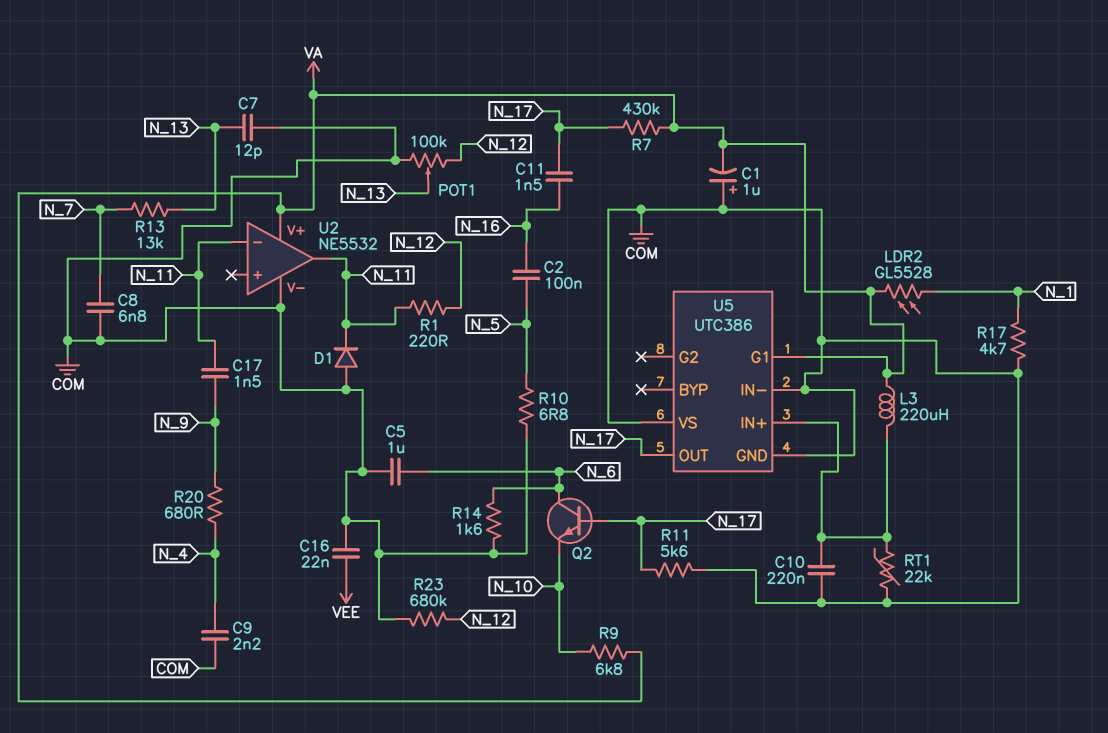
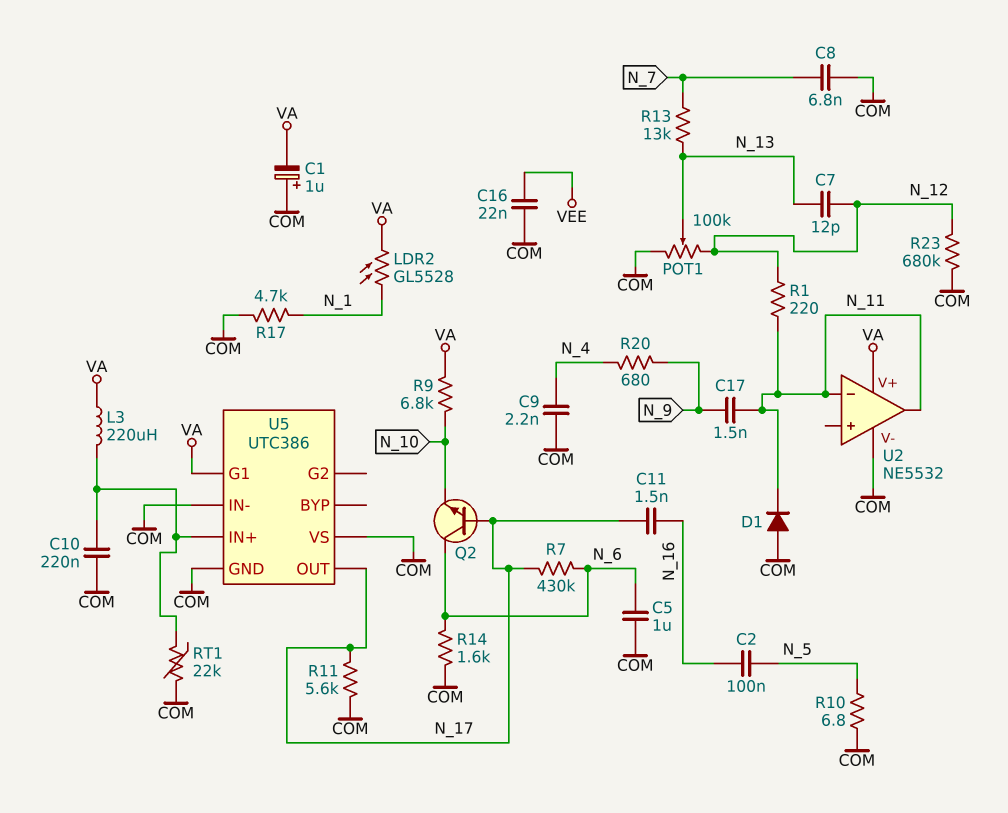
C7: 12pF (COM, N_13) -> 12pF (N_12, N_13)
R7: 430k (N_17, VA) -> 430k (N_6, N_17)

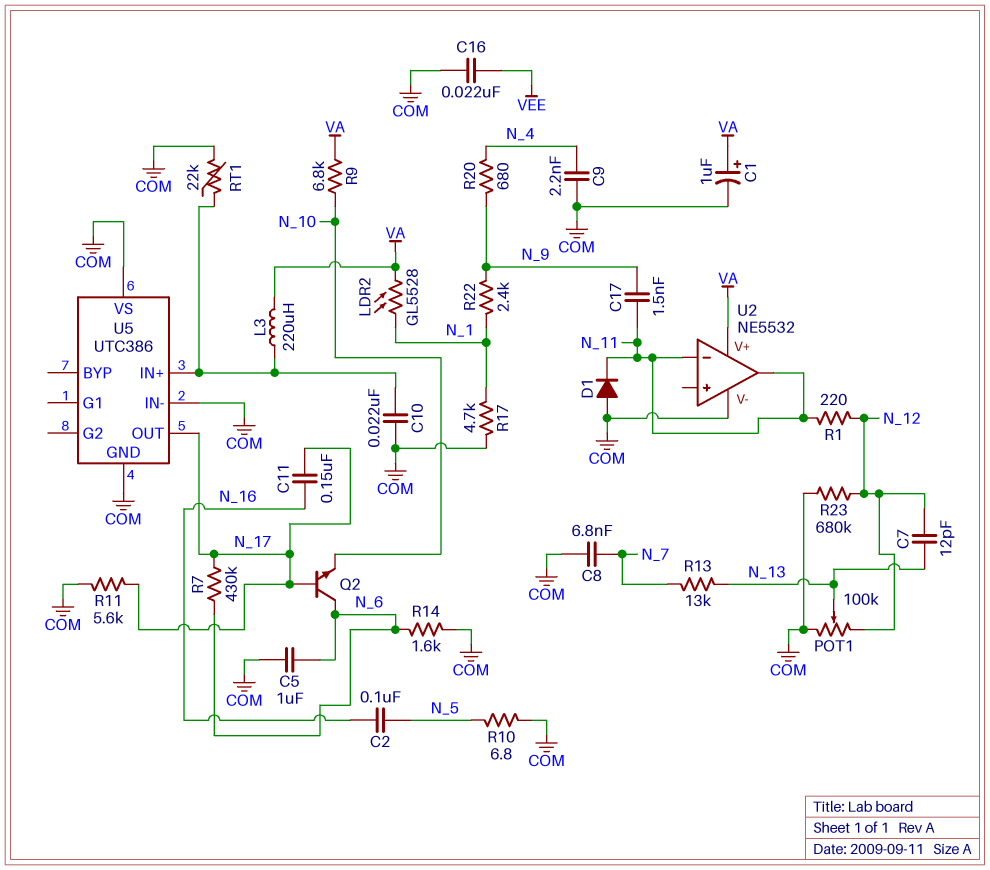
C1: 1uF (plus COM, minus VA) -> 1uF (plus VA, minus COM)
C10: 220nF (COM, U5/IN+) -> 22nF (COM, U5/IN+)
C11: 1.5nF (N_16, N_17) -> 150nF (N_16, N_17)
R22: none -> 2.4k (N_1, N_9)
U5 pin G1: VA -> none

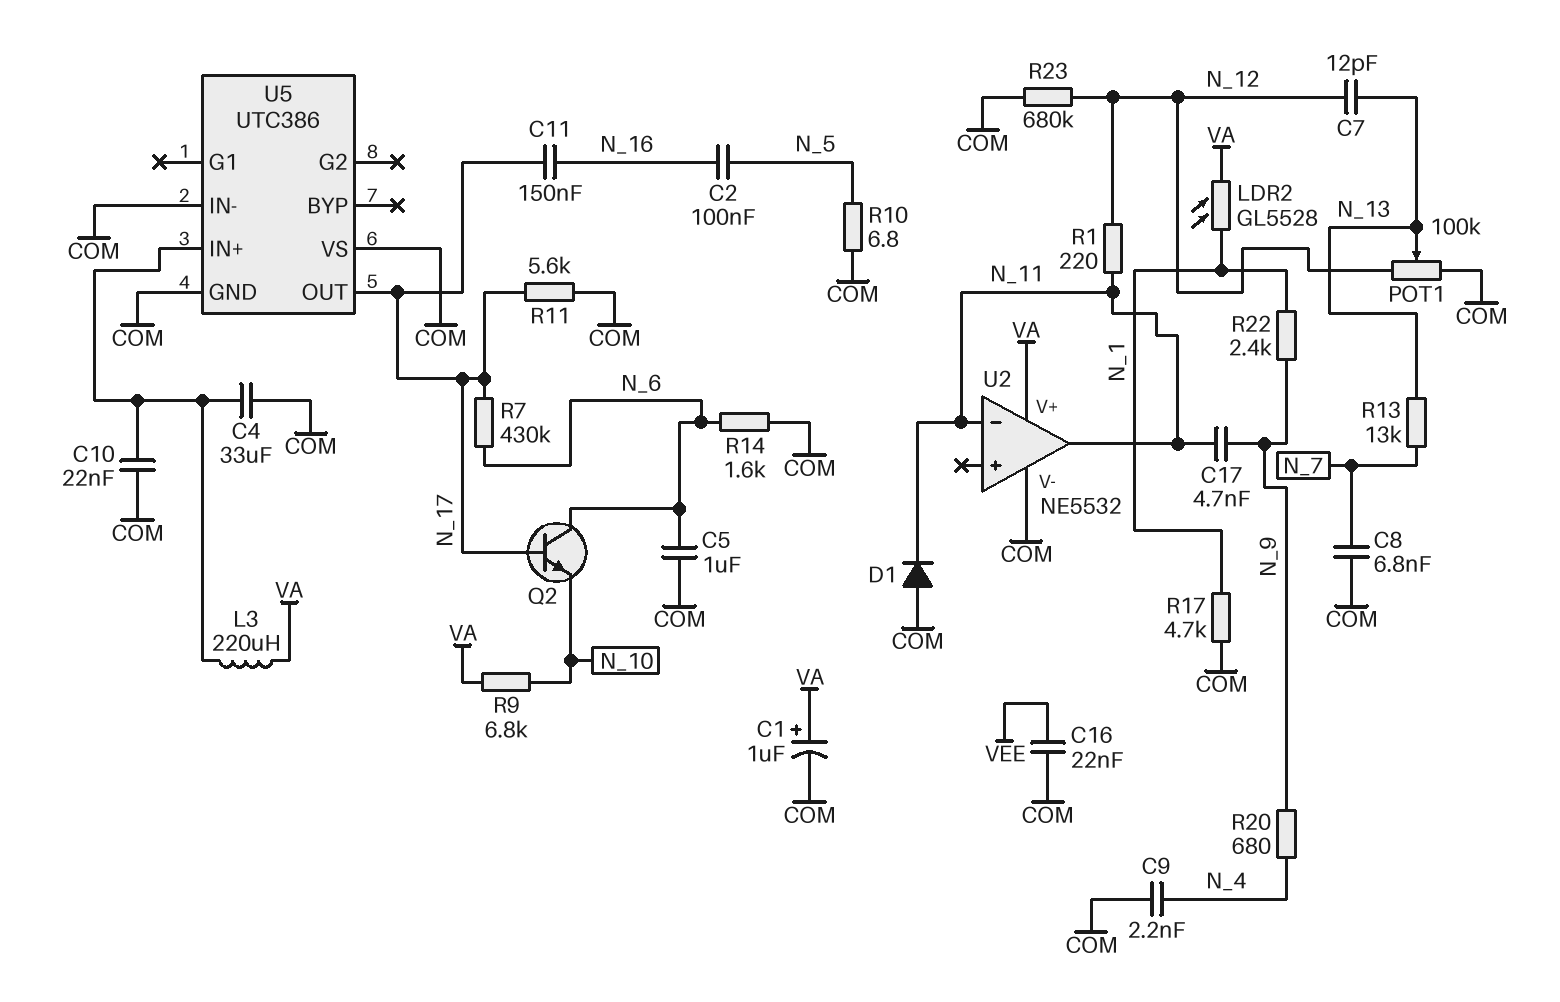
C4: none -> 33uF (COM, U5/IN+)
C17: 1.5nF (N_9, N_11) -> 4.7nF (N_9, N_11)
RT1: 22k (COM, U5/IN+) -> none

